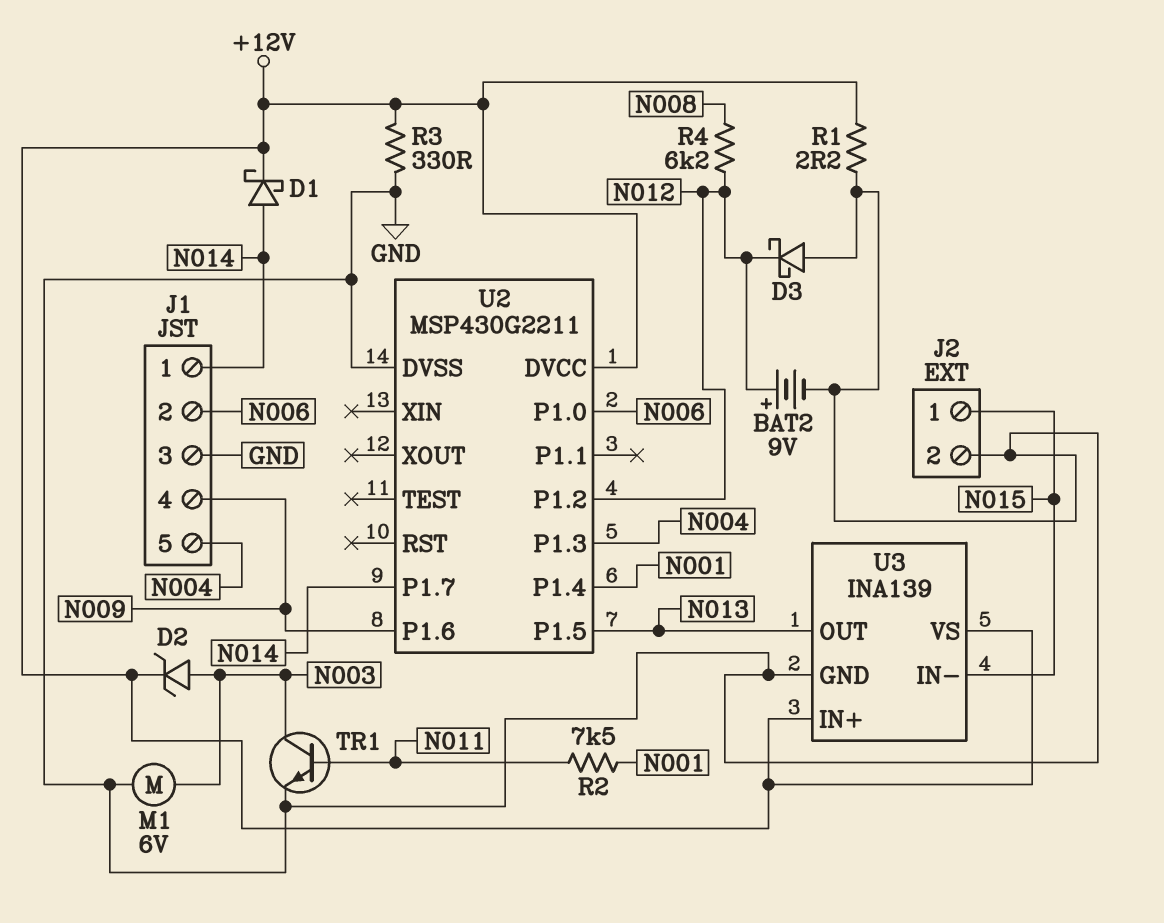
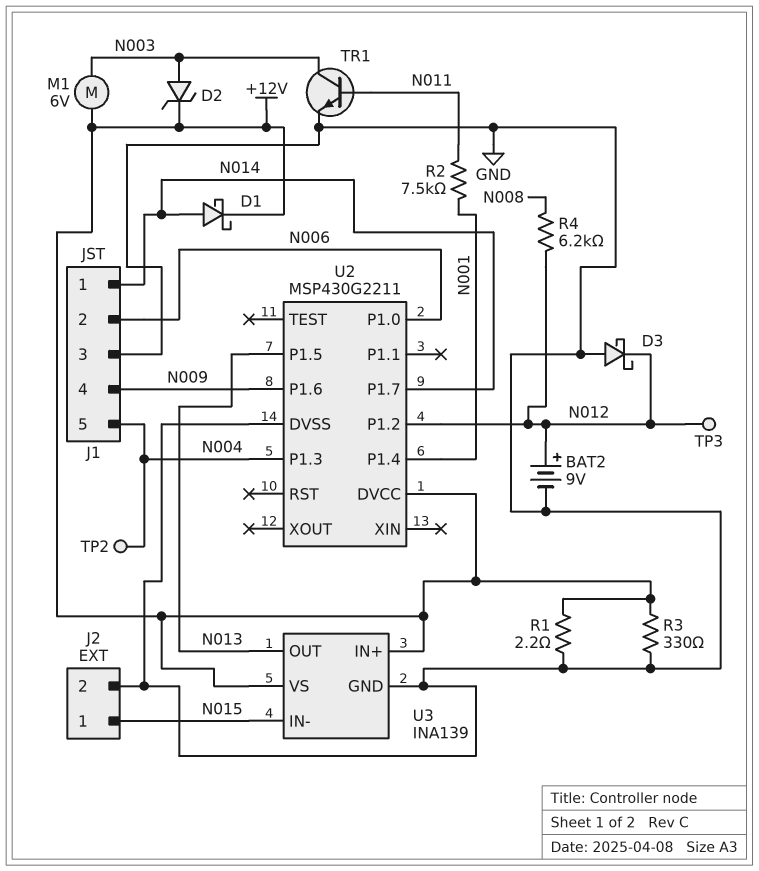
M1: motor 6V (GND, N003) -> motor 6V (+12V, N003)
TP2: none -> test point (N004)
TP3: none -> test point (N012)

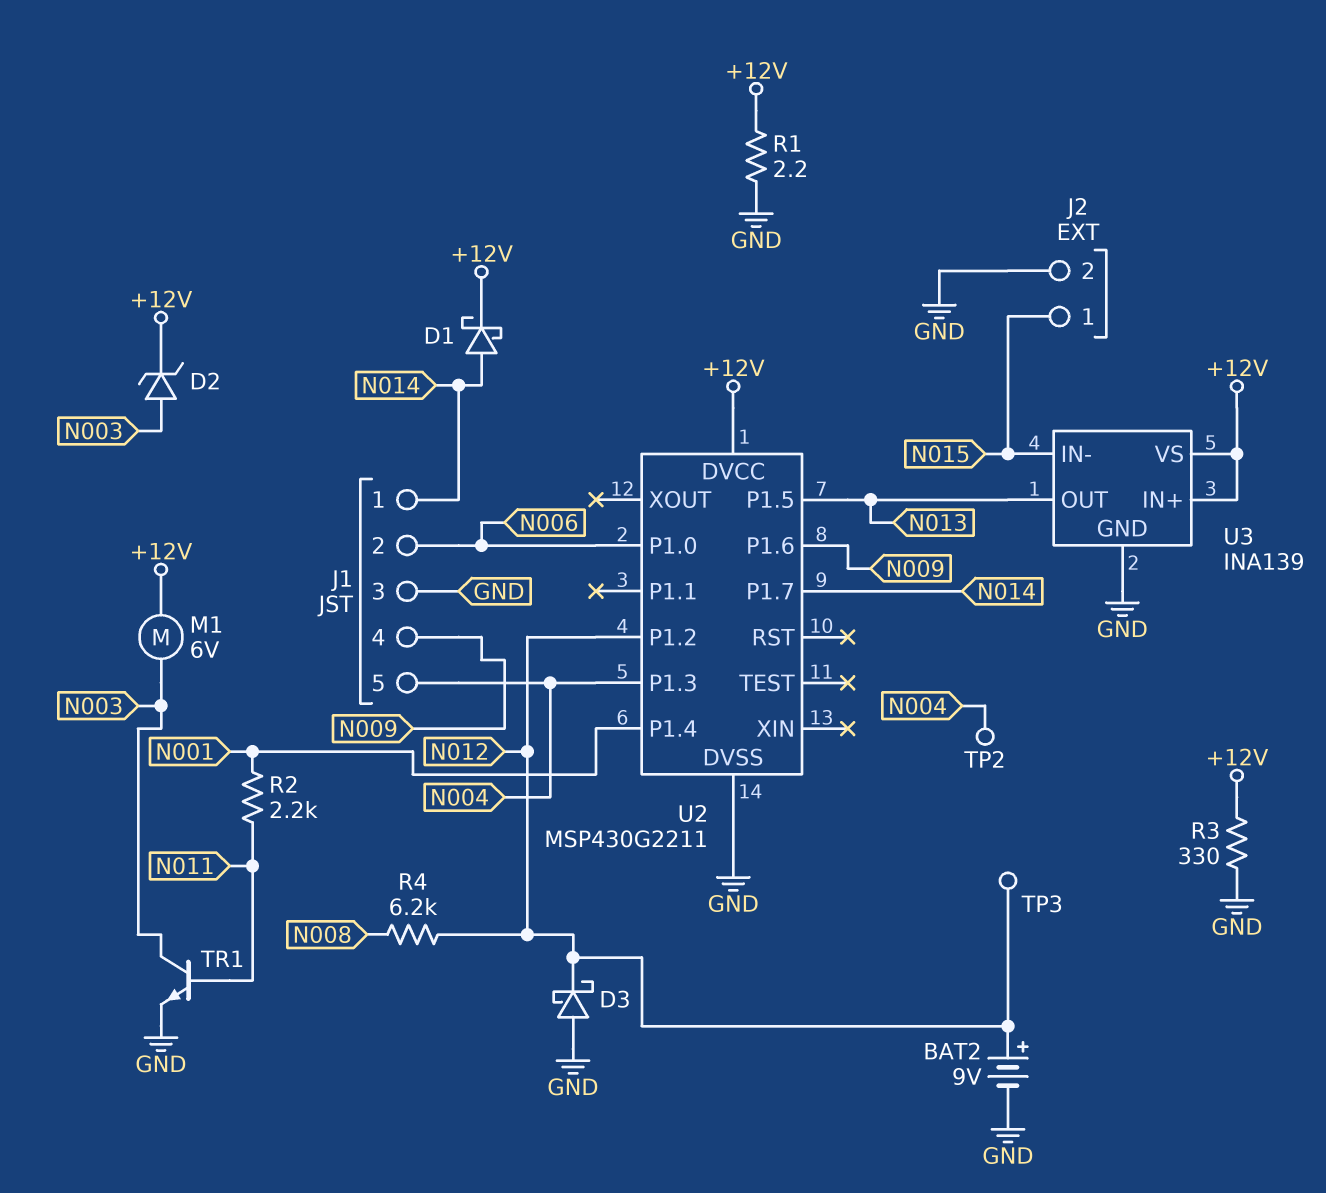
R2: 7.5k (N001, N011) -> 2.2k (N001, N011)

